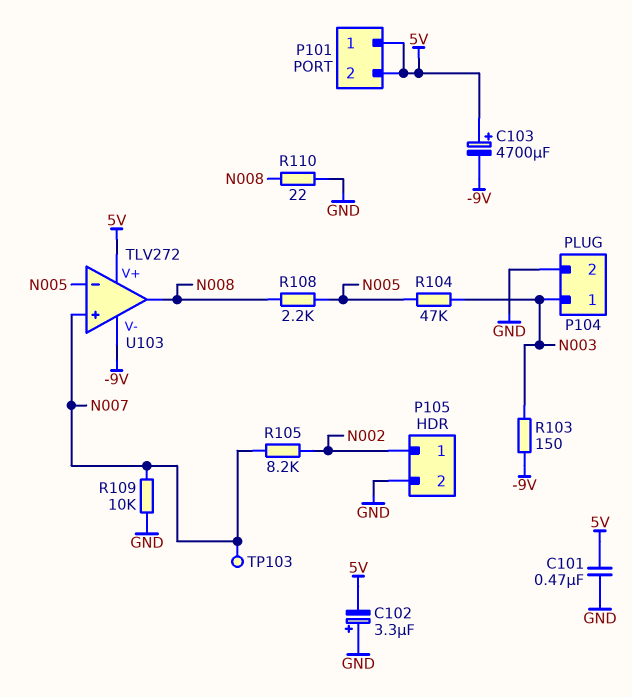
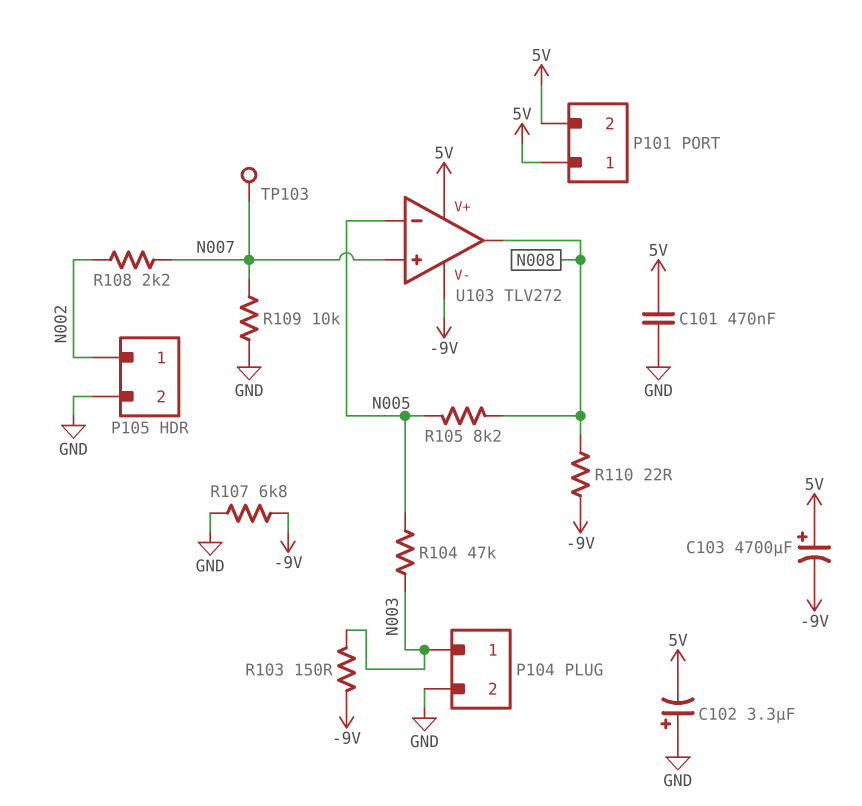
R105: 8.2k (N002, N007) -> 8.2k (N005, N008)
R107: none -> 6.8k (-9V, GND)
R108: 2.2k (N005, N008) -> 2.2k (N002, N007)
R110: 22 (GND, N008) -> 22 (-9V, N008)

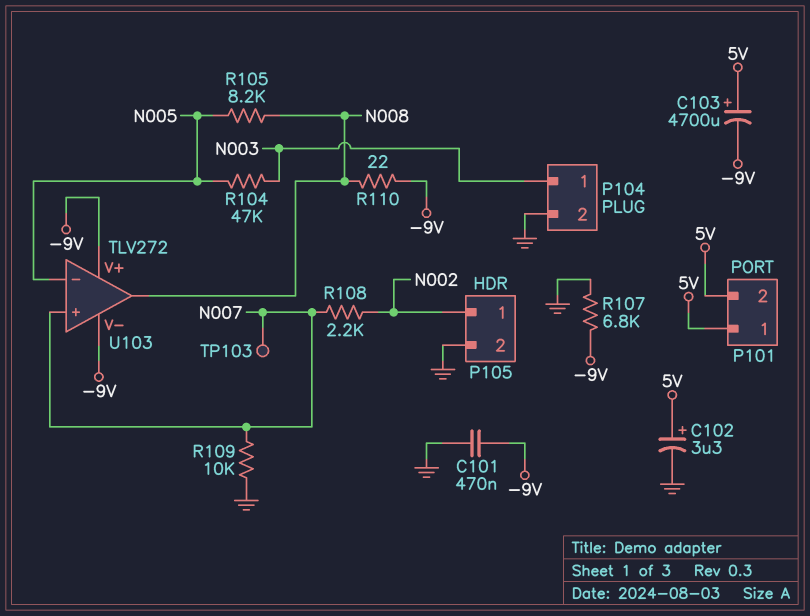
C101: 470nF (5V, GND) -> 470nF (-9V, GND)
C102: 3.3uF (plus GND, minus 5V) -> 3.3uF (plus 5V, minus GND)
R103: 150 (-9V, N003) -> none
U103 pin V+: 5V -> -9V

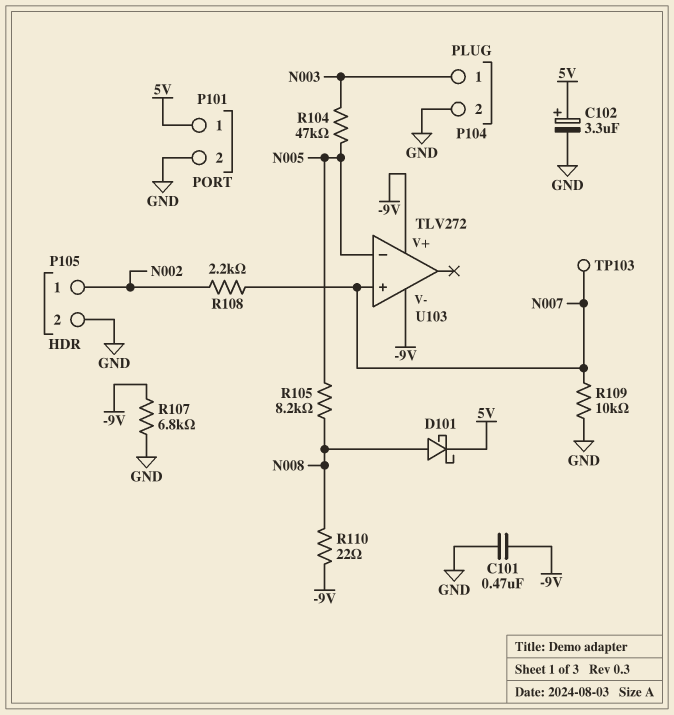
C103: 4700uF (plus 5V, minus -9V) -> none
D101: none -> schottky (A N008, K 5V)
P101 pin 2: 5V -> GND
U103 pin out: N008 -> none

